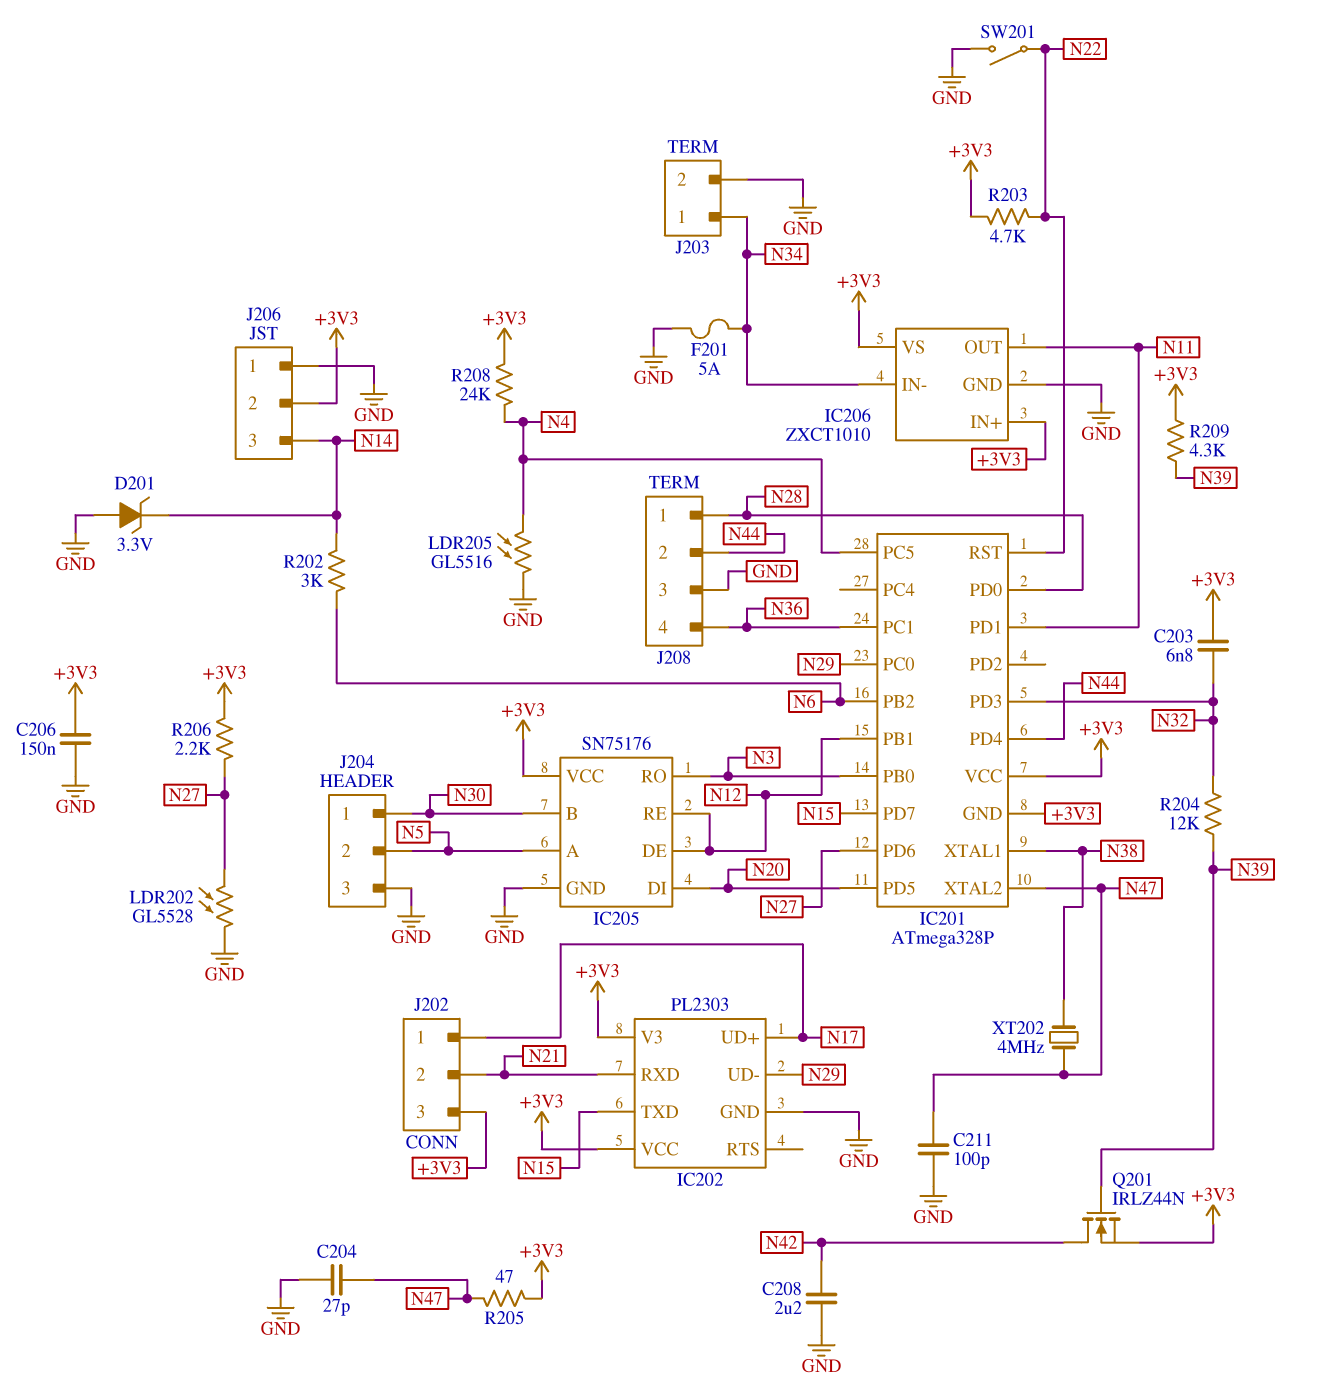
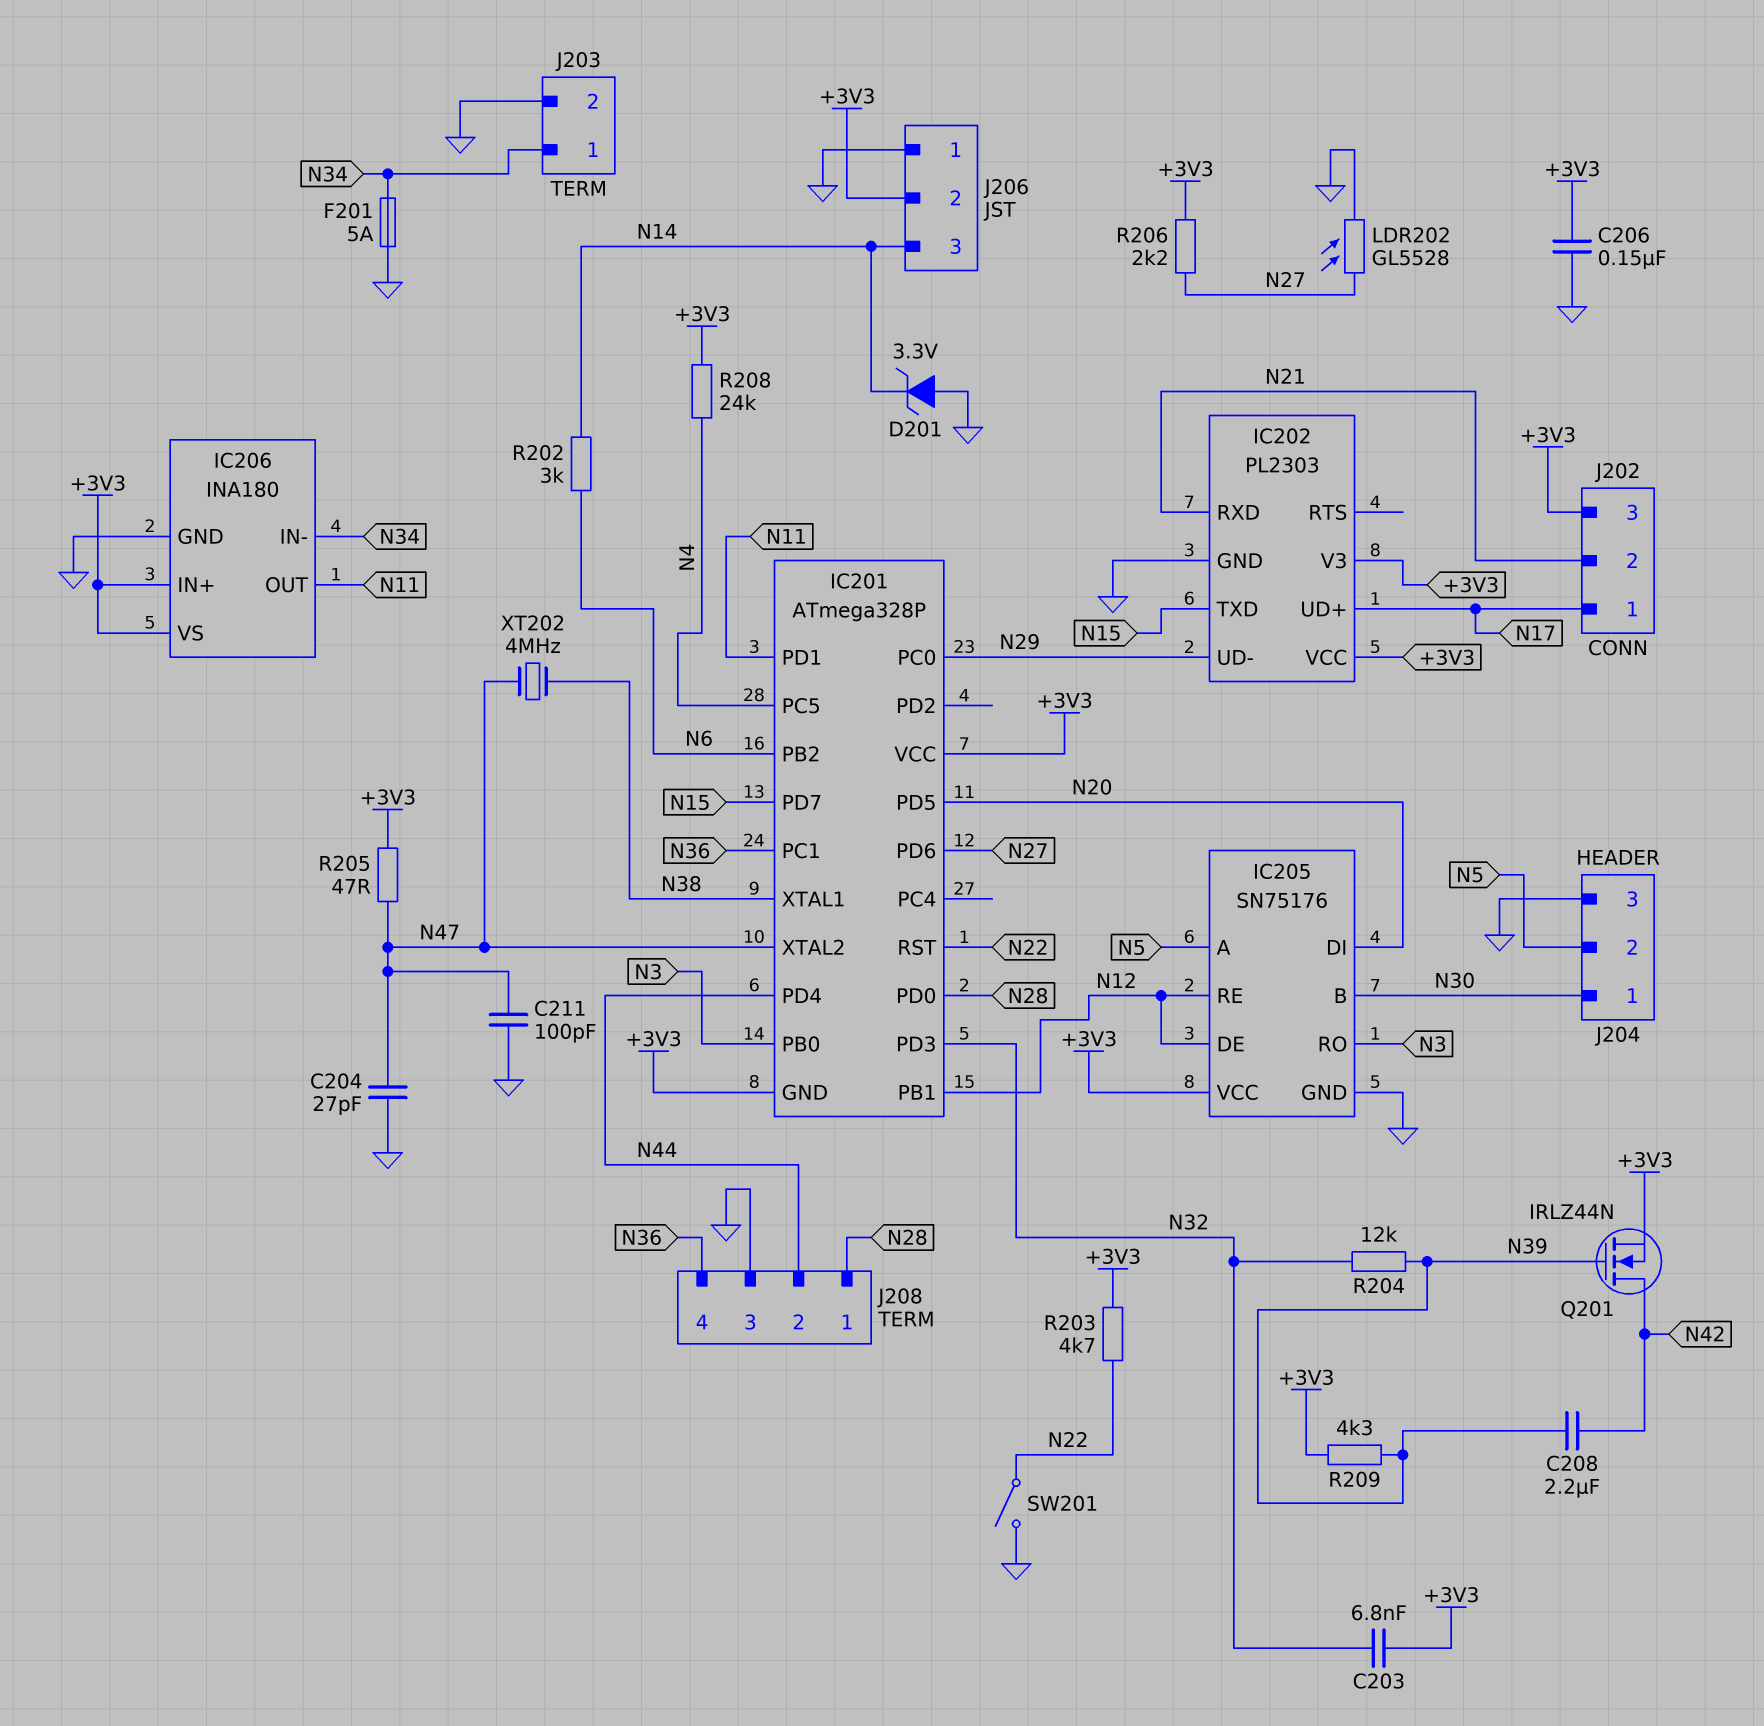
C208: 2.2uF (GND, N42) -> 2.2uF (N39, N42)
IC206: ZXCT1010 -> INA180
LDR205: GL5516 (GND, N4) -> none

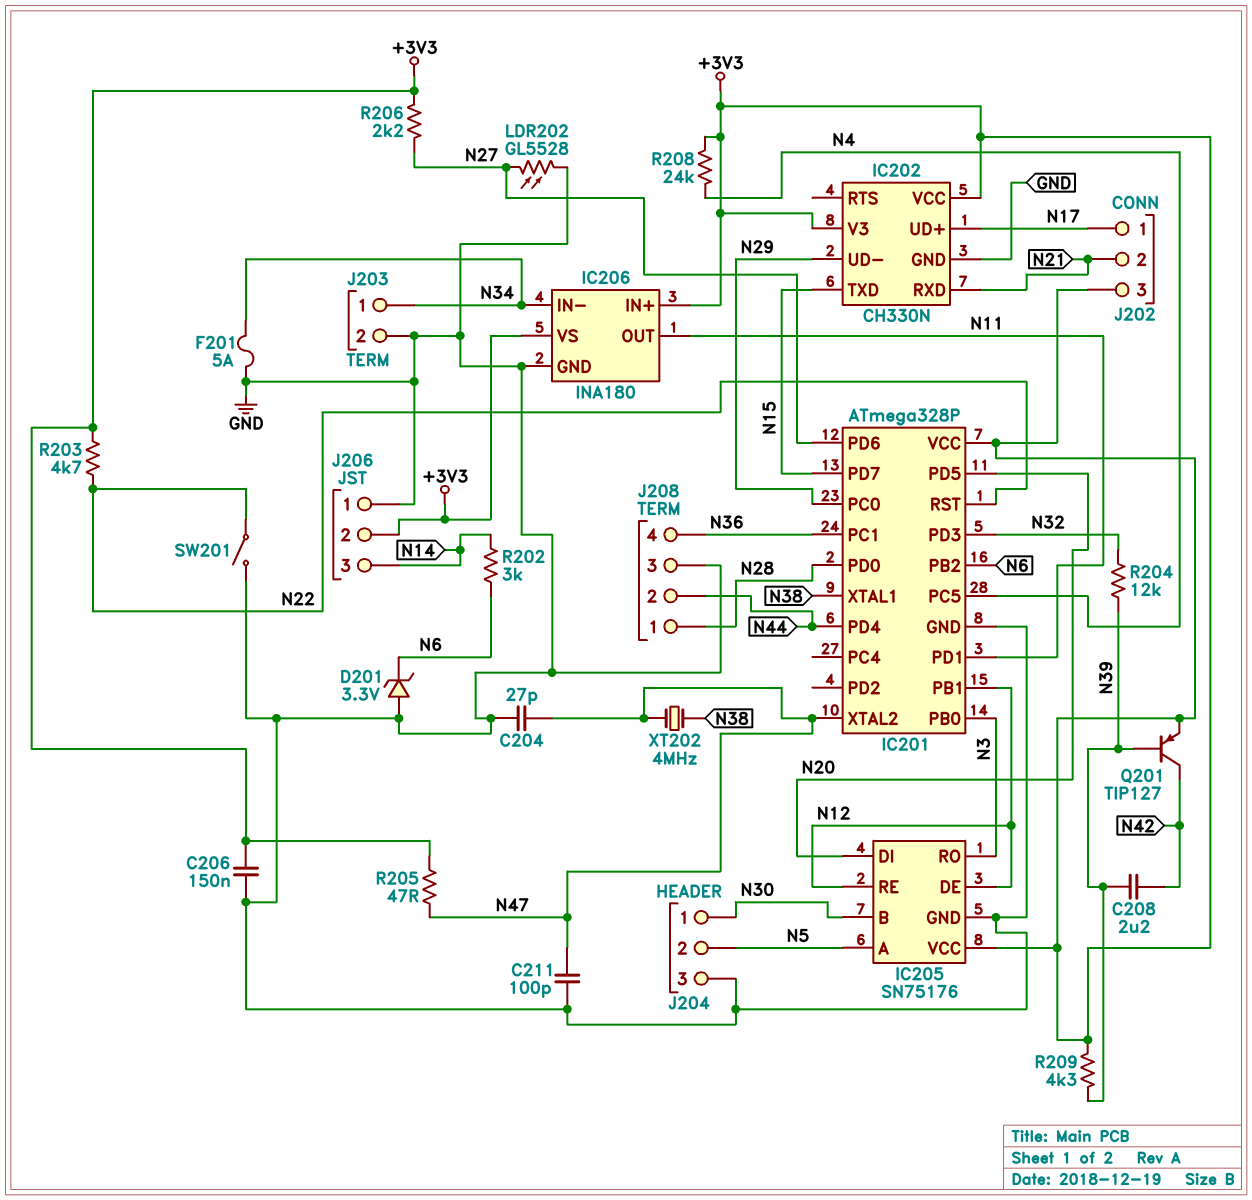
C203: 6.8nF (+3V3, N32) -> none
D201: zener 3.3V (A GND, K N14) -> zener 3.3V (A GND, K N6)
IC201 pin GND: +3V3 -> GND
IC202: PL2303 -> CH330N
Q201: NMOS IRLZ44N (G N39, D N42, S +3V3) -> PNP TIP127 (B N39, C N42, E +3V3)

